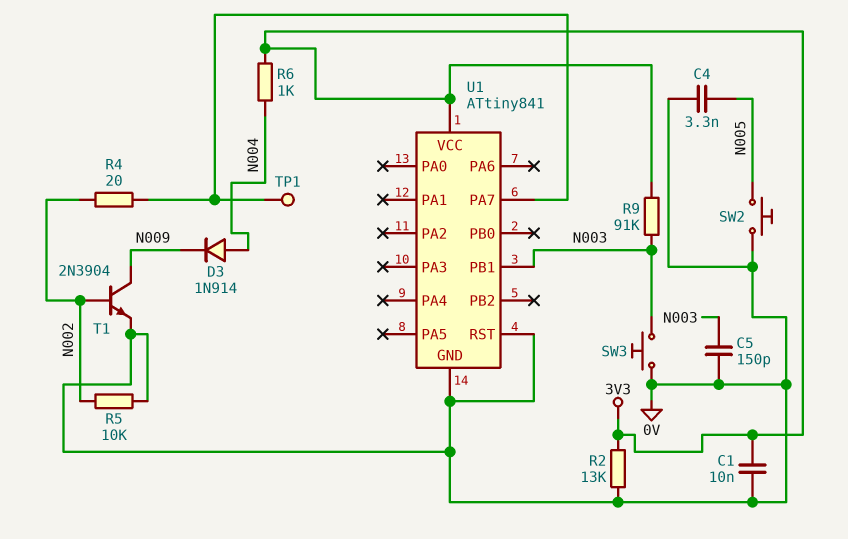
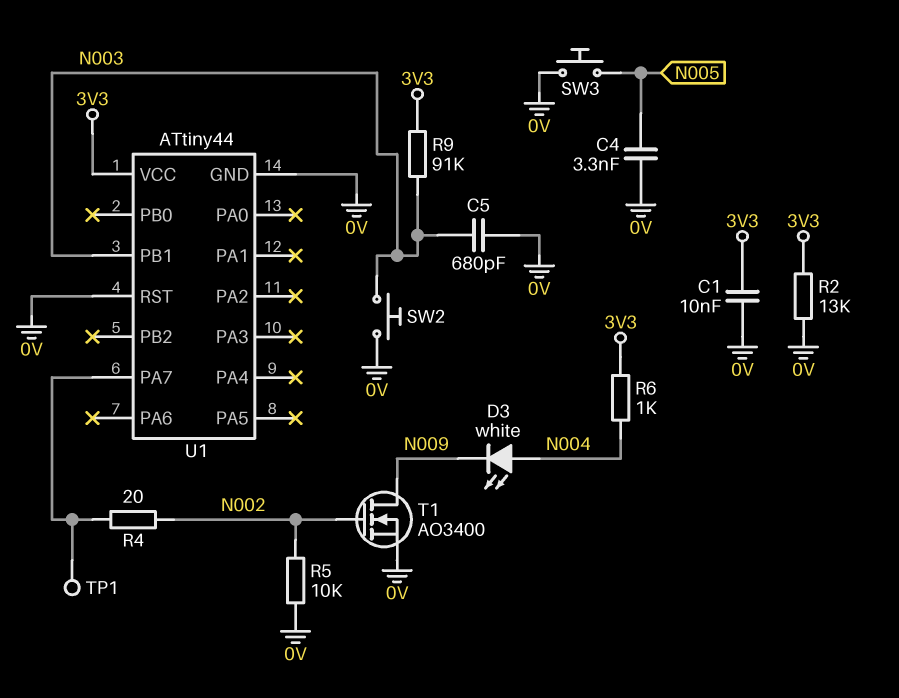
C5: 150pF (0V, N003) -> 680pF (0V, N003)
D3: diode 1N914 (A N004, K N009) -> LED white (A N004, K N009)
SW2: button (0V, N005) -> button (0V, N003)
SW3: button (0V, N003) -> button (0V, N005)
T1: NPN 2N3904 (B N002, C N009, E 0V) -> NMOS AO3400 (G N002, D N009, S 0V)
U1: ATtiny841 -> ATtiny44

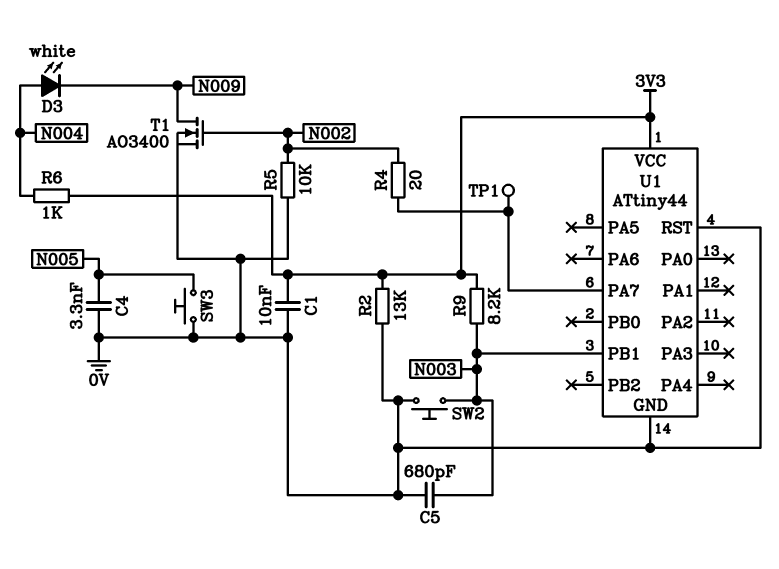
R9: 91k (3V3, N003) -> 8.2k (3V3, N003)

